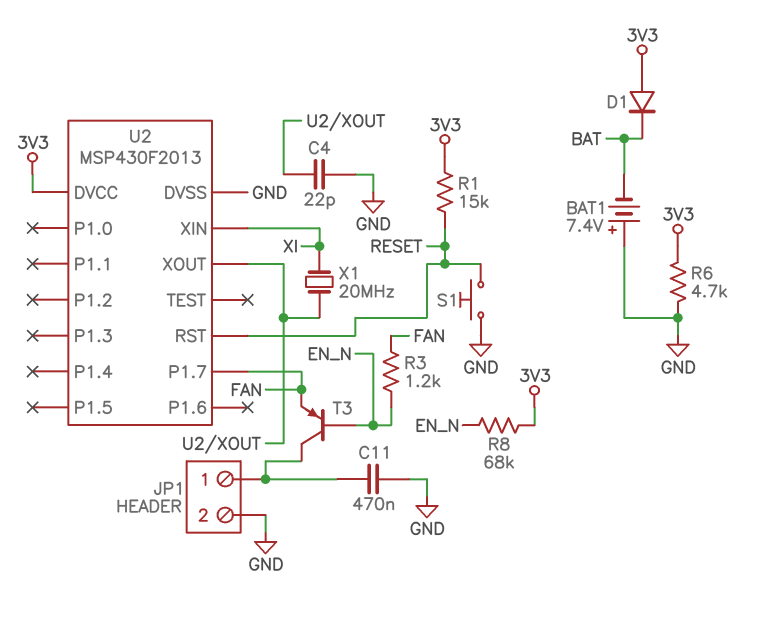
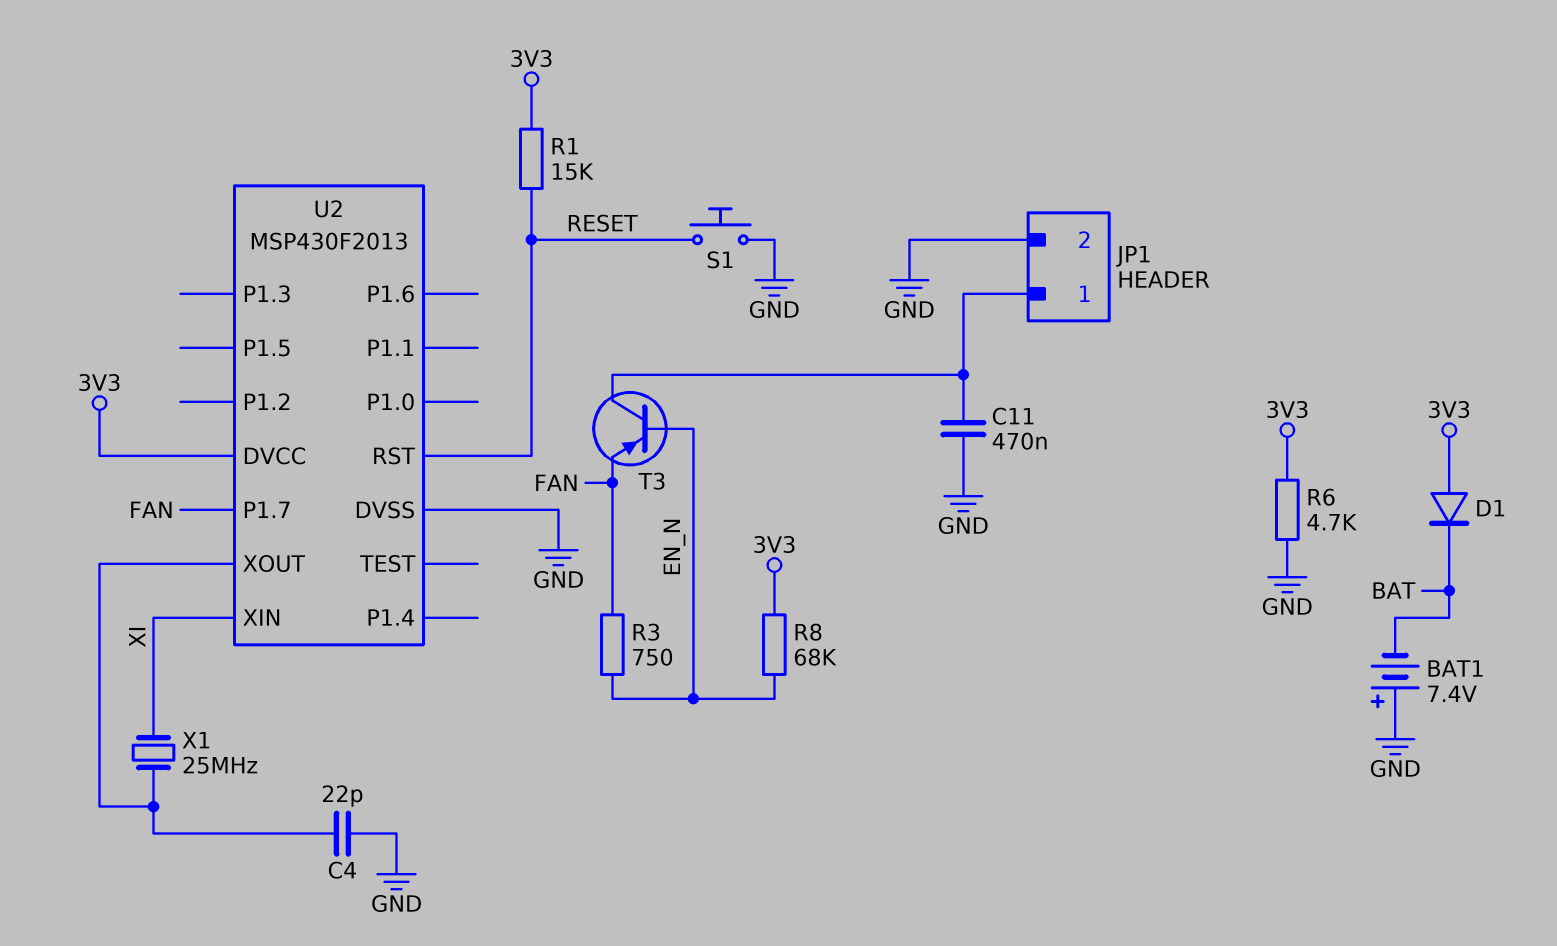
R3: 1.2k (EN_N, FAN) -> 750 (EN_N, FAN)
X1: 20MHz (U2/XOUT, XI) -> 25MHz (U2/XOUT, XI)

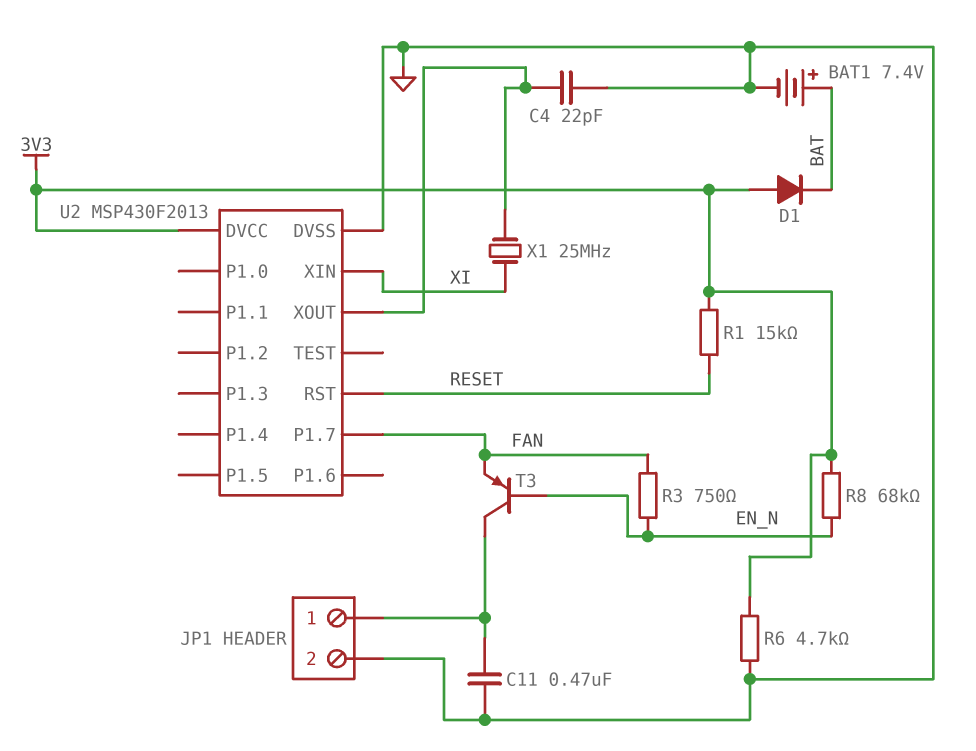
BAT1: 7.4V (plus GND, minus BAT) -> 7.4V (plus BAT, minus GND)
S1: button (GND, RESET) -> none

